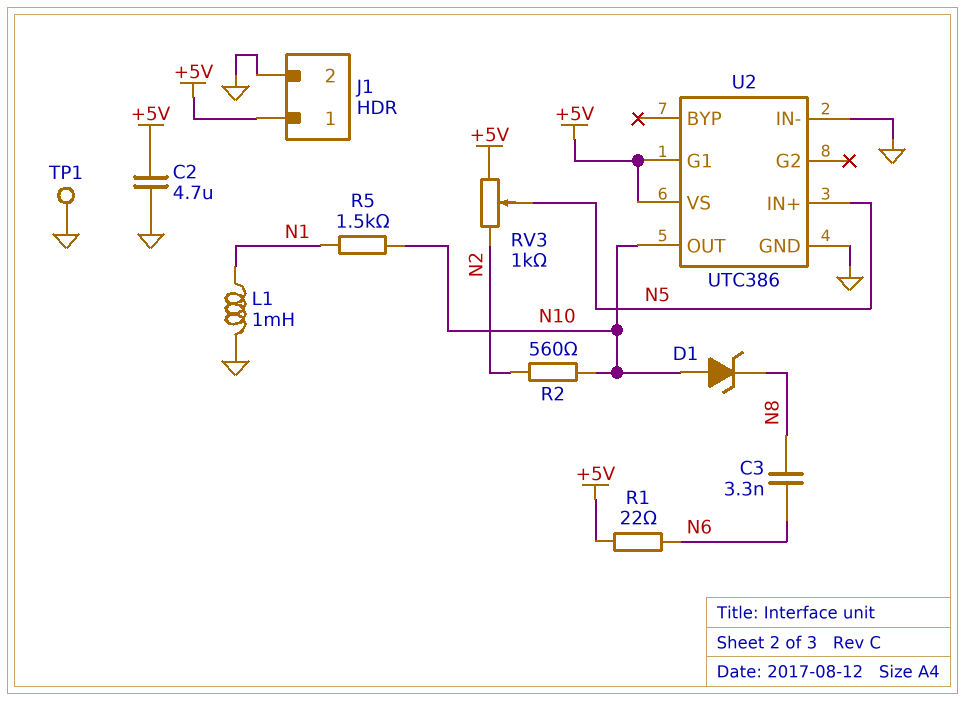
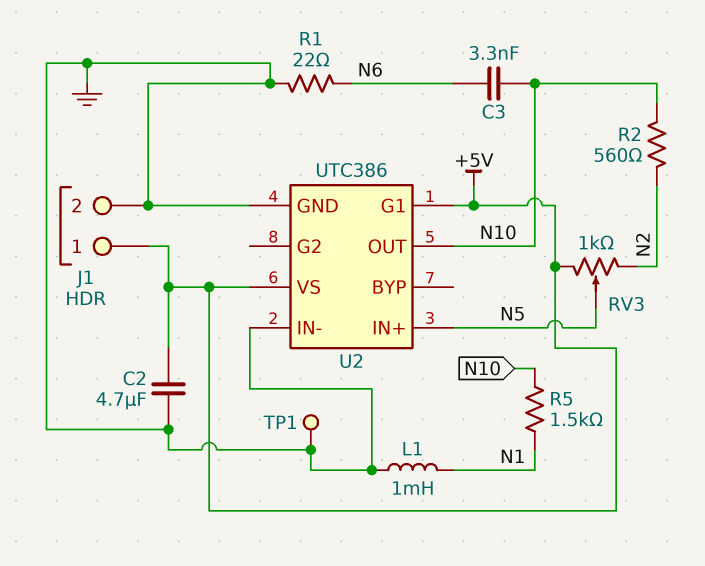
C3: 3.3nF (N6, N8) -> 3.3nF (N6, N10)
D1: zener (A N10, K N8) -> none
R1: 22 (+5V, N6) -> 22 (GND, N6)

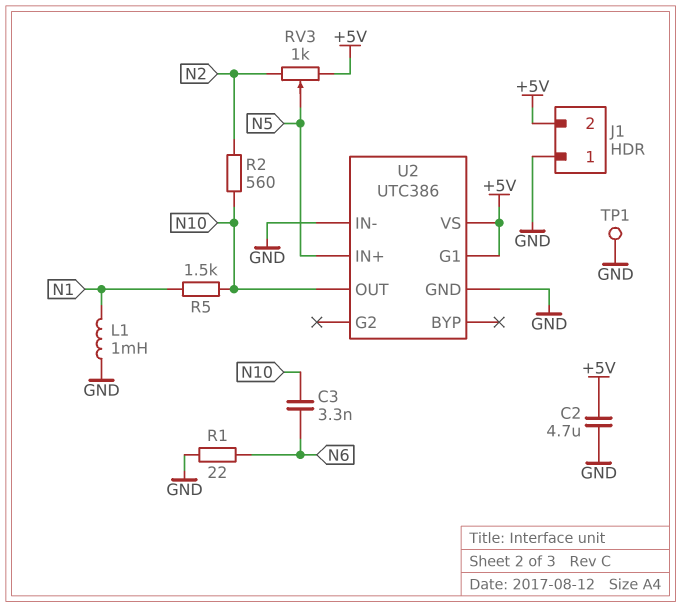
J1 pin 1: +5V -> GND
J1 pin 2: GND -> +5V

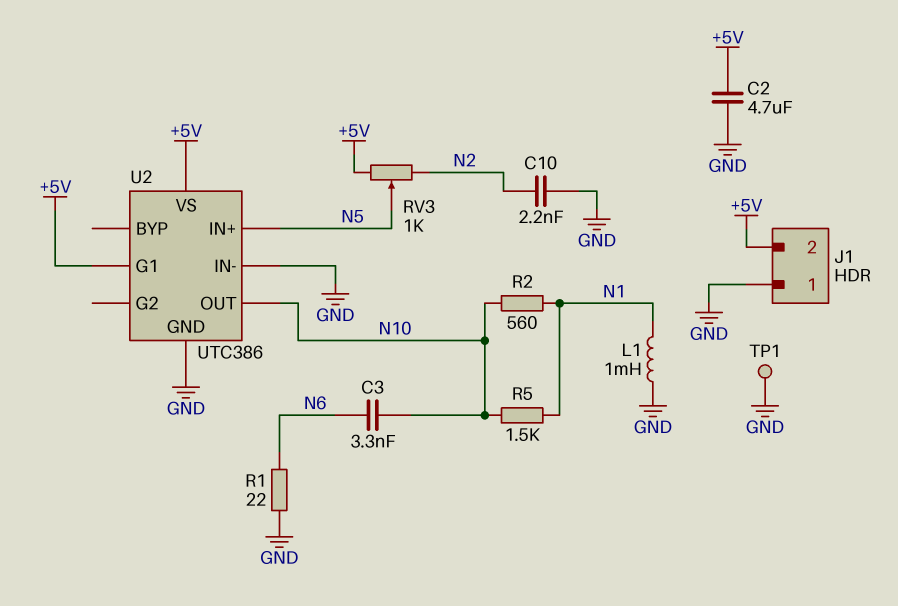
C10: none -> 2.2nF (GND, N2)
R2: 560 (N2, N10) -> 560 (N1, N10)

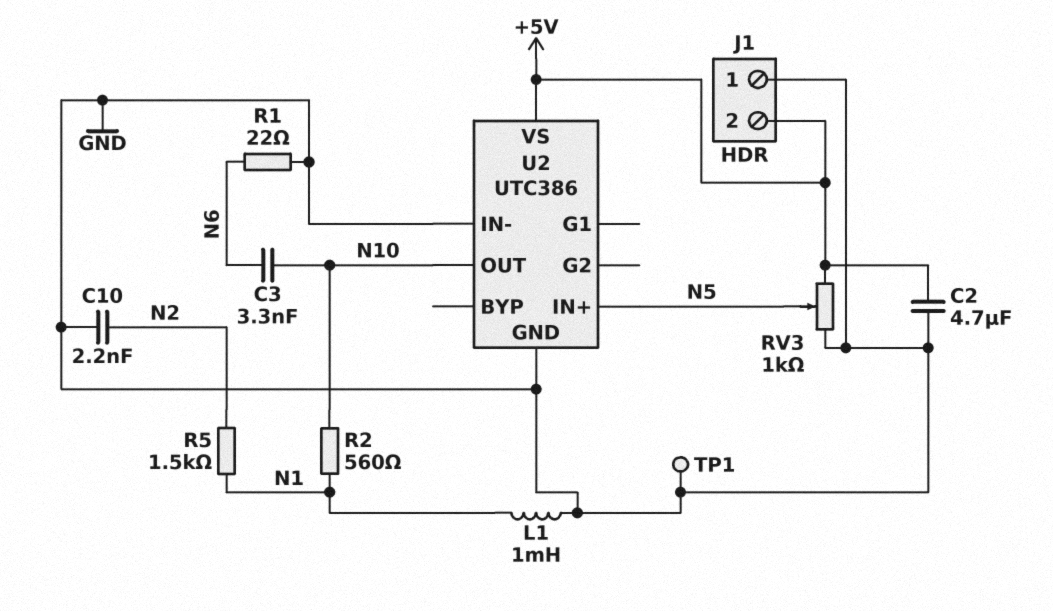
R5: 1.5k (N1, N10) -> 1.5k (N1, N2)
RV3: 1k (+5V, N2, wiper N5) -> 1k (+5V, GND, wiper N5)
U2 pin G1: +5V -> none

